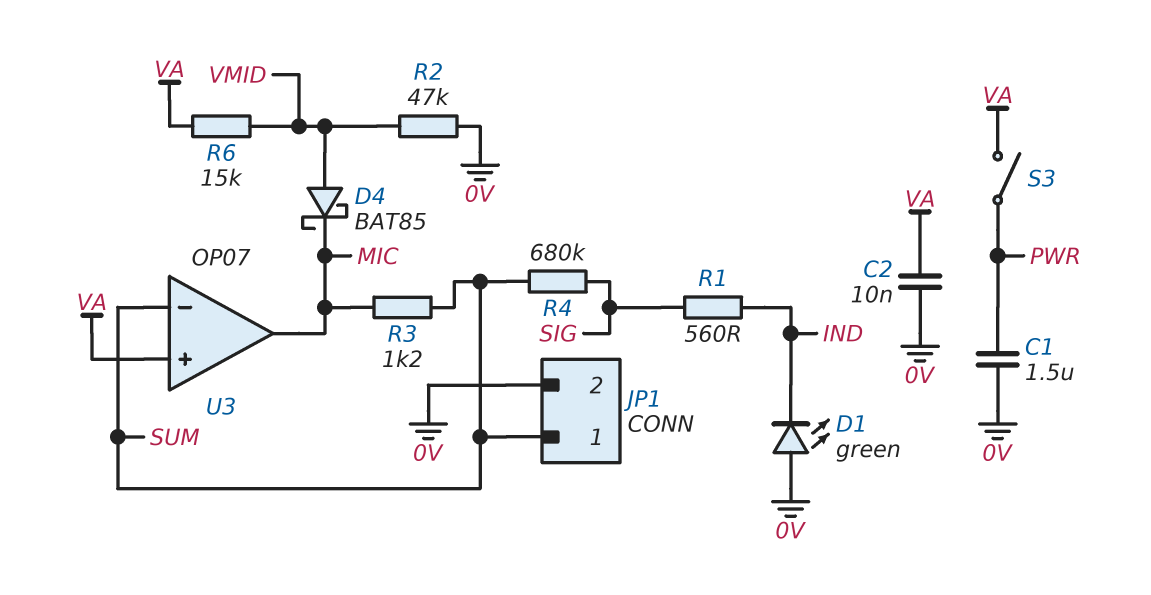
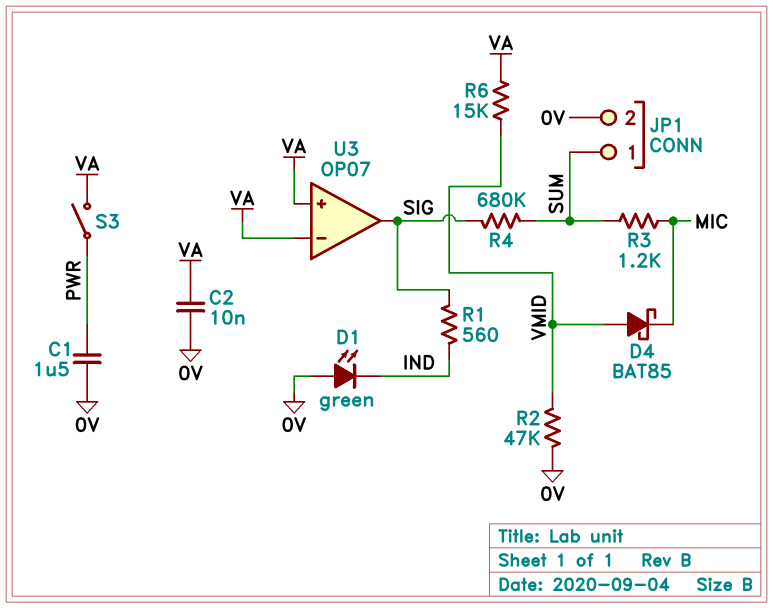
U3 pin in-: SUM -> VA
U3 pin out: MIC -> SIG

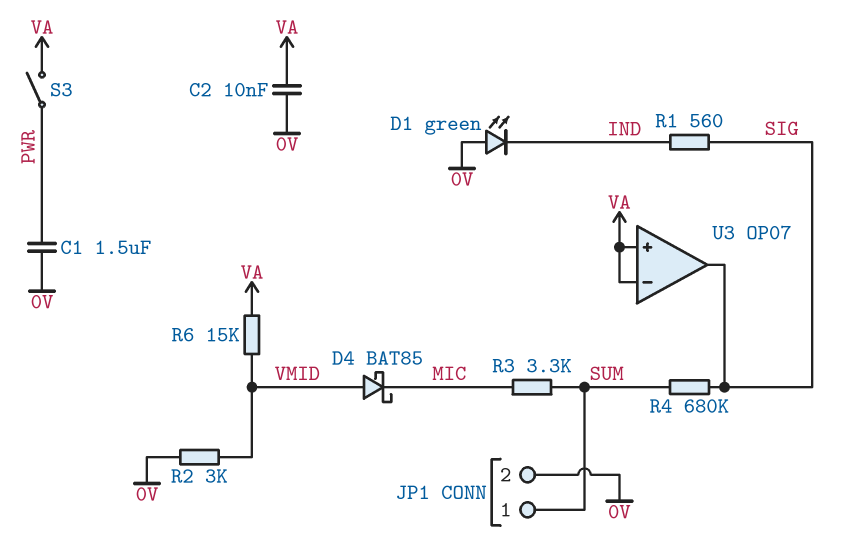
R2: 47k (0V, VMID) -> 3k (0V, VMID)
R3: 1.2k (MIC, SUM) -> 3.3k (MIC, SUM)

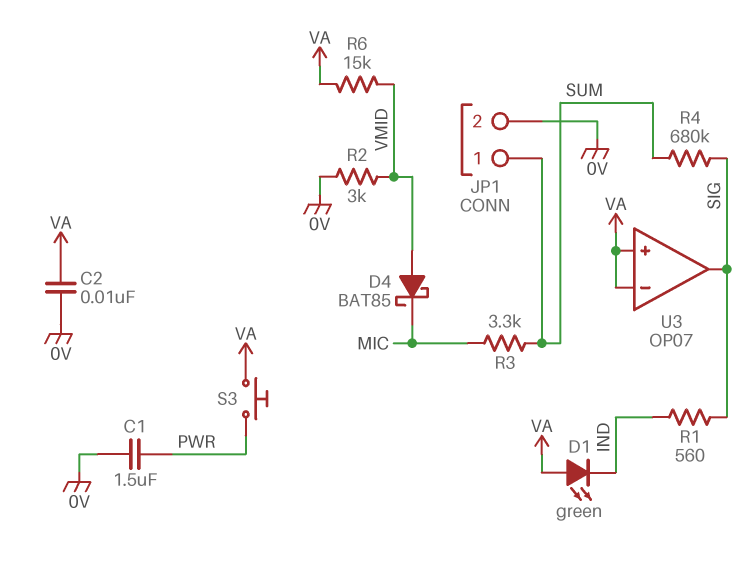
D1: LED green (A 0V, K IND) -> LED green (A VA, K IND)
S3: switch (PWR, VA) -> button (PWR, VA)

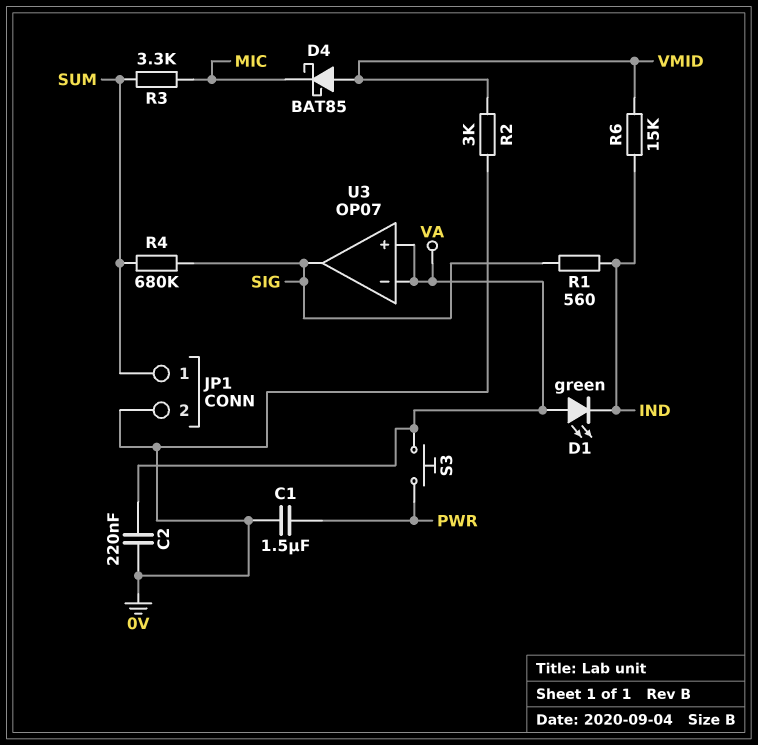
C2: 10nF (0V, VA) -> 220nF (0V, VA)
R6: 15k (VA, VMID) -> 15k (IND, VMID)

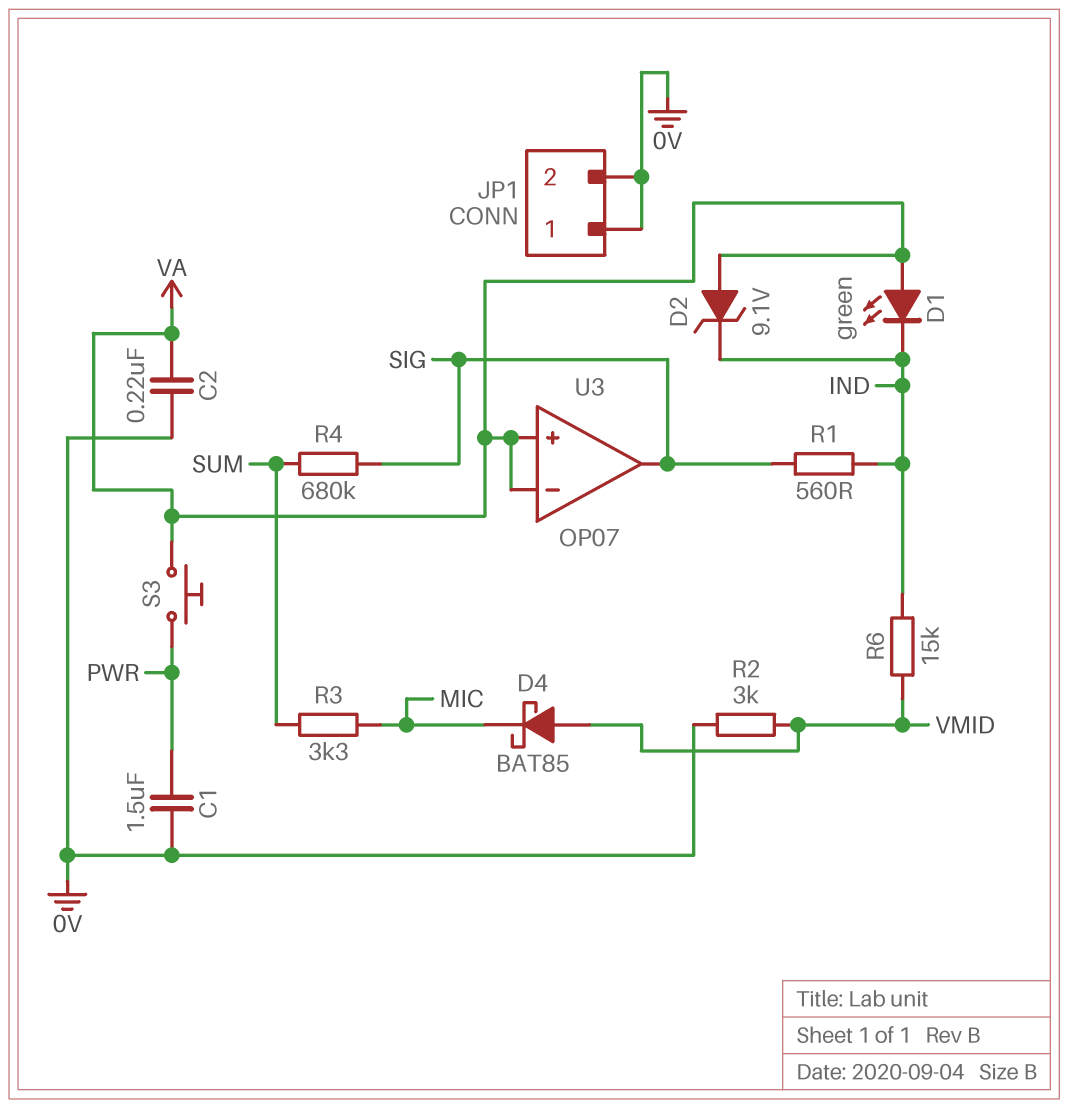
D2: none -> zener 9.1V (A VA, K IND)
JP1 pin 1: SUM -> 0V

